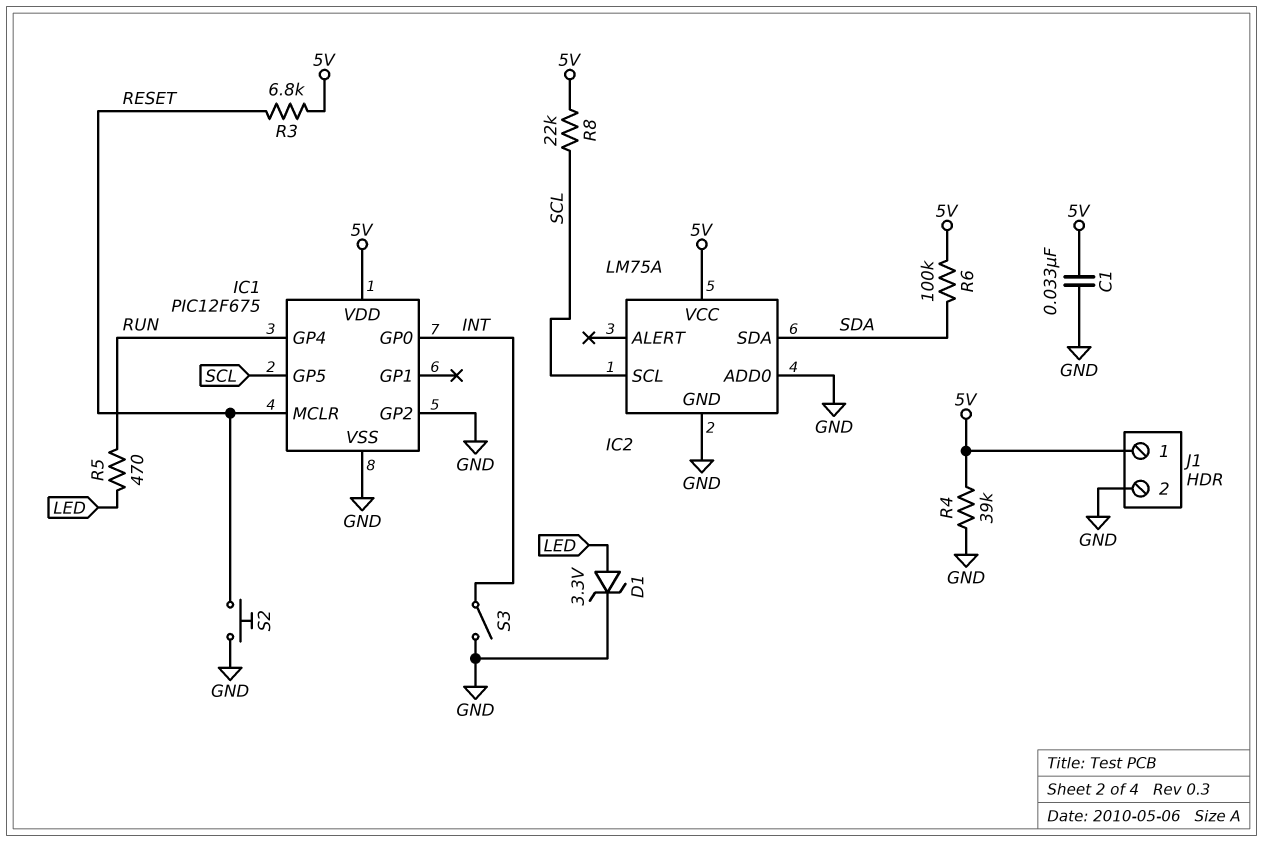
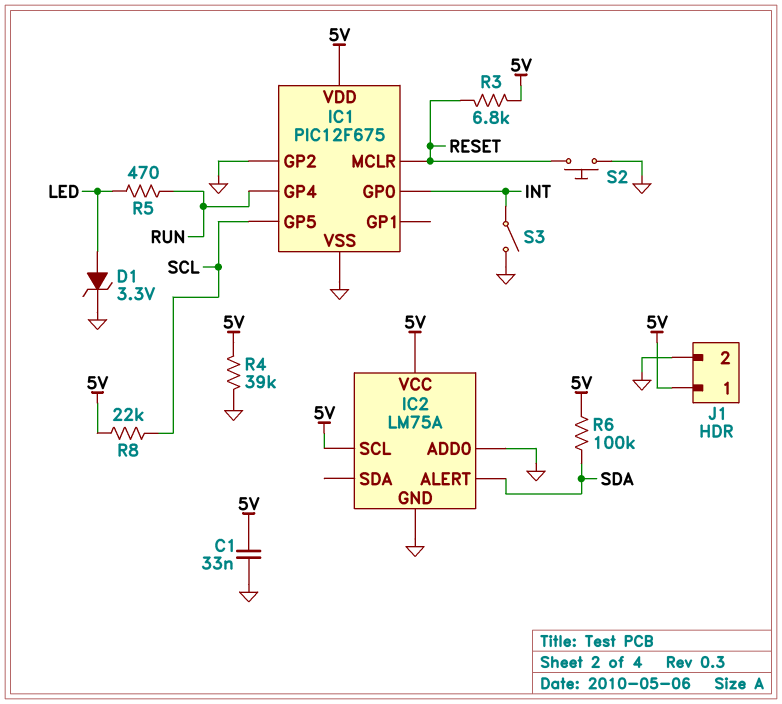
IC2 pin ALERT: none -> SDA
IC2 pin SCL: SCL -> 5V
IC2 pin SDA: SDA -> none

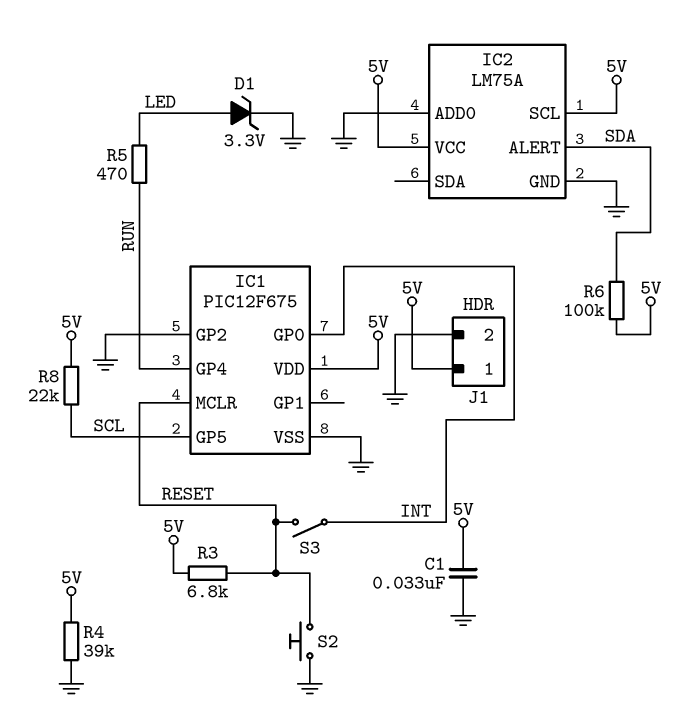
S3: switch (GND, INT) -> switch (INT, RESET)

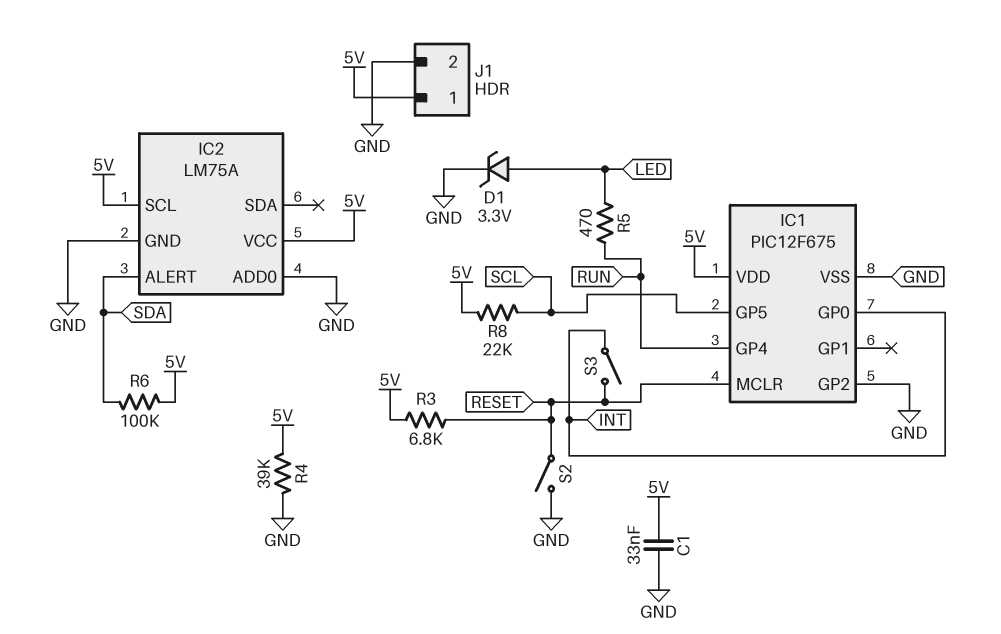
S2: button (GND, RESET) -> switch (GND, RESET)

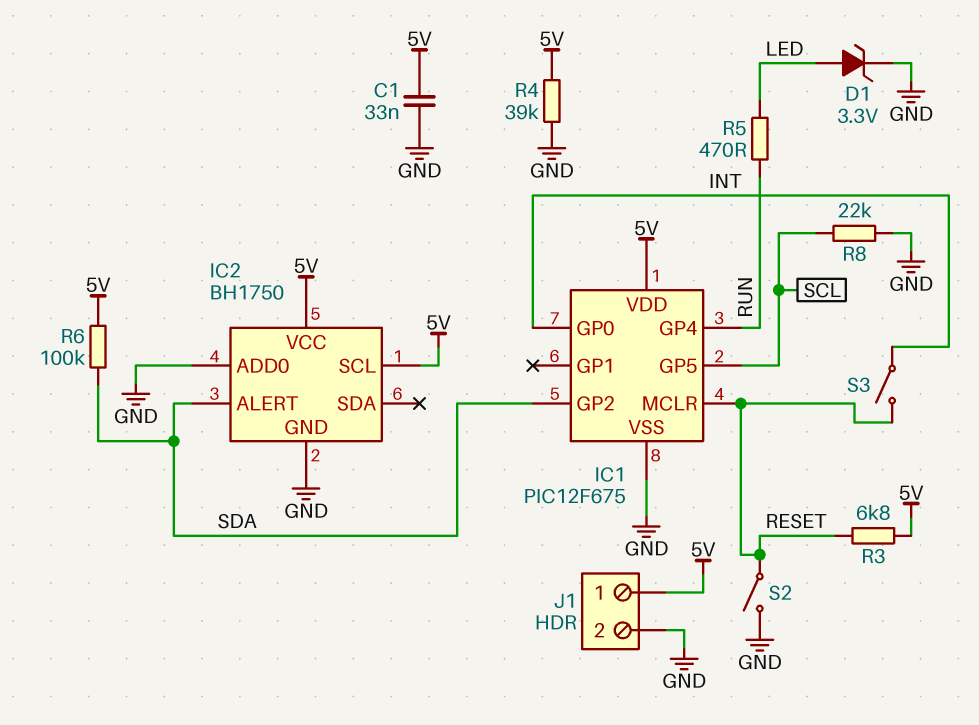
IC1 pin GP2: GND -> SDA
IC2: LM75A -> BH1750
R8: 22k (5V, SCL) -> 22k (GND, SCL)

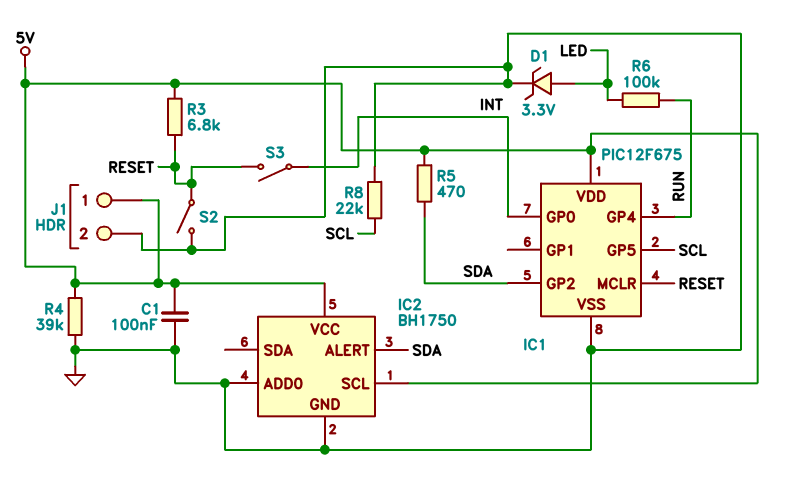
C1: 33nF (5V, GND) -> 100nF (5V, GND)
R5: 470 (LED, RUN) -> 470 (5V, SDA)
R6: 100k (5V, SDA) -> 100k (LED, RUN)

